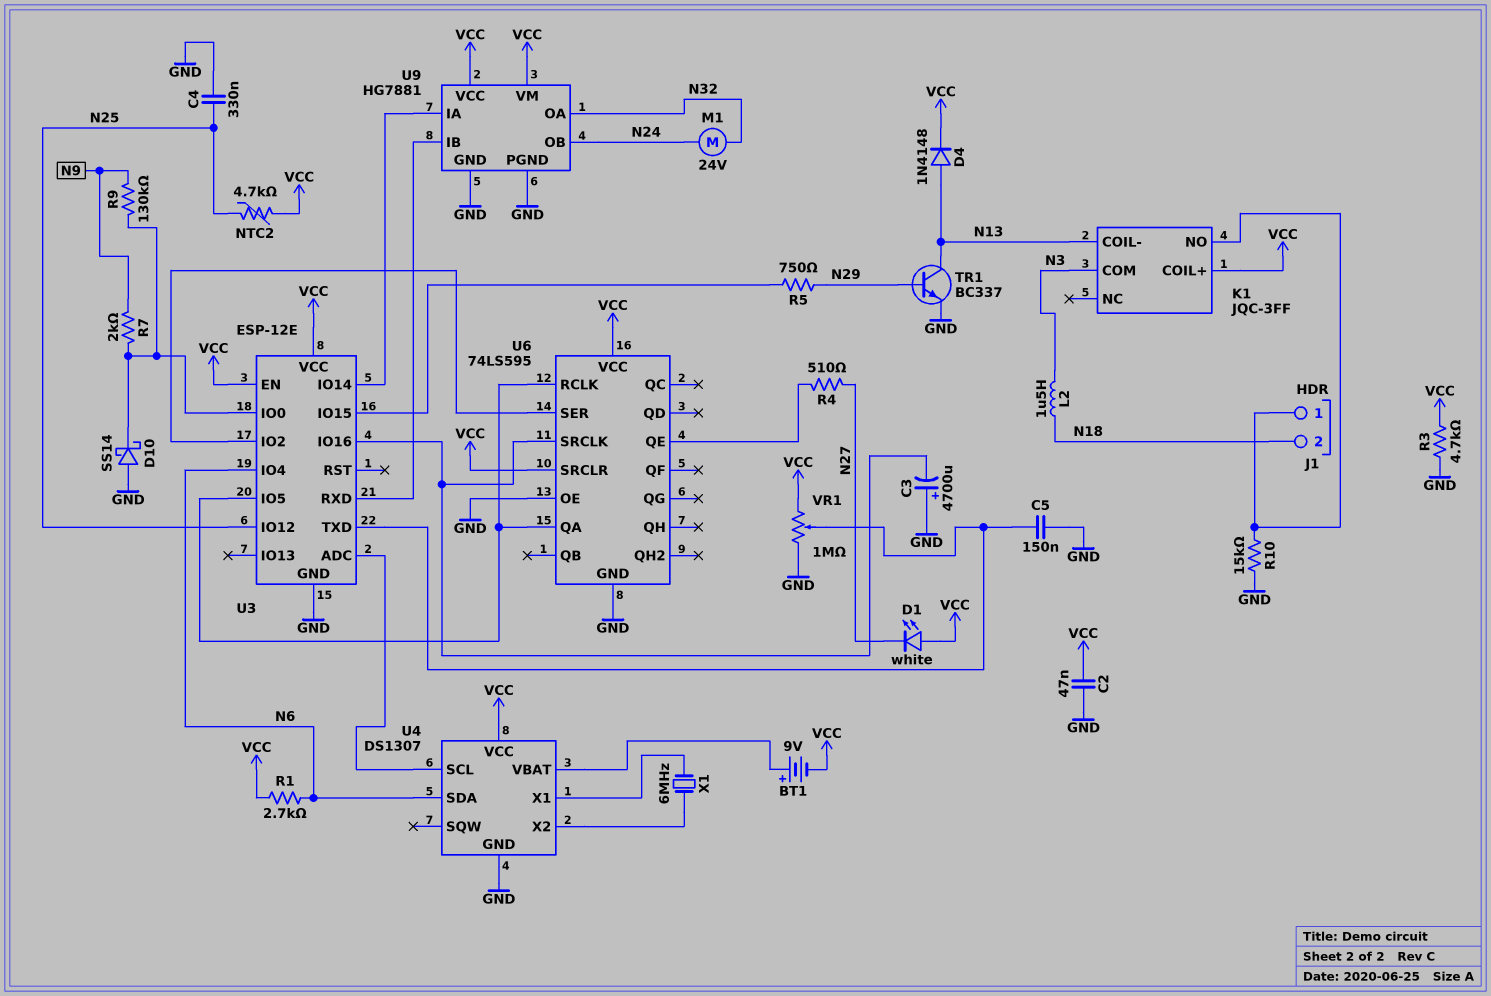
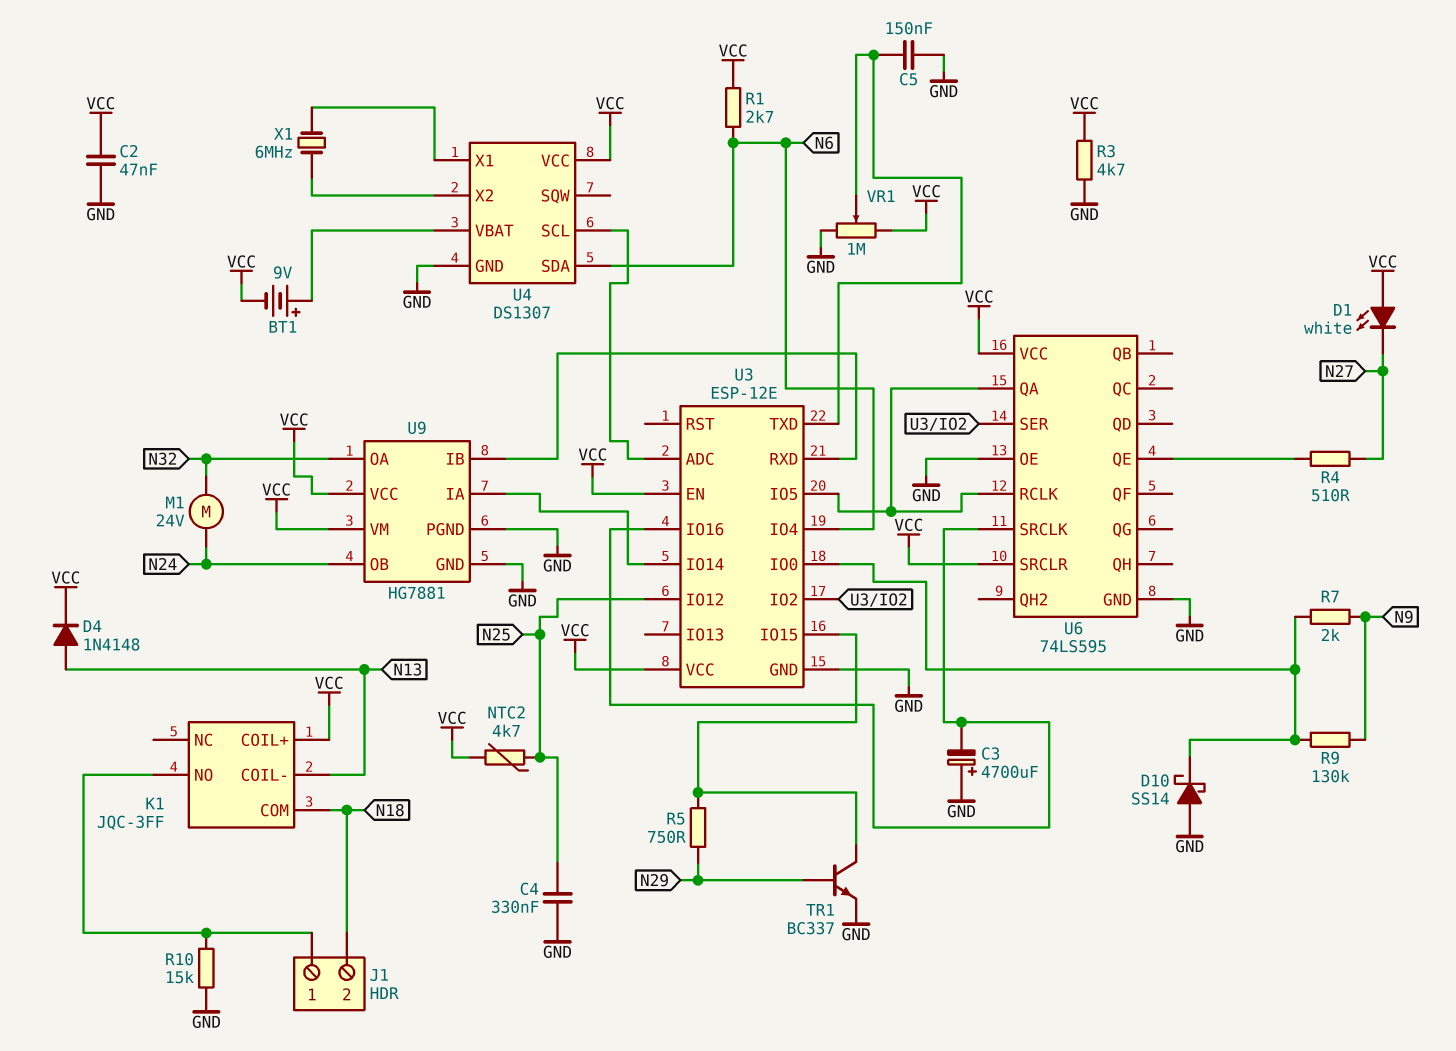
K1 pin COM: N3 -> N18
L2: 1.5uH (N3, N18) -> none
TR1: NPN BC337 (B N29, C N13, E GND) -> NPN BC337 (B N29, C U3/IO15, E GND)

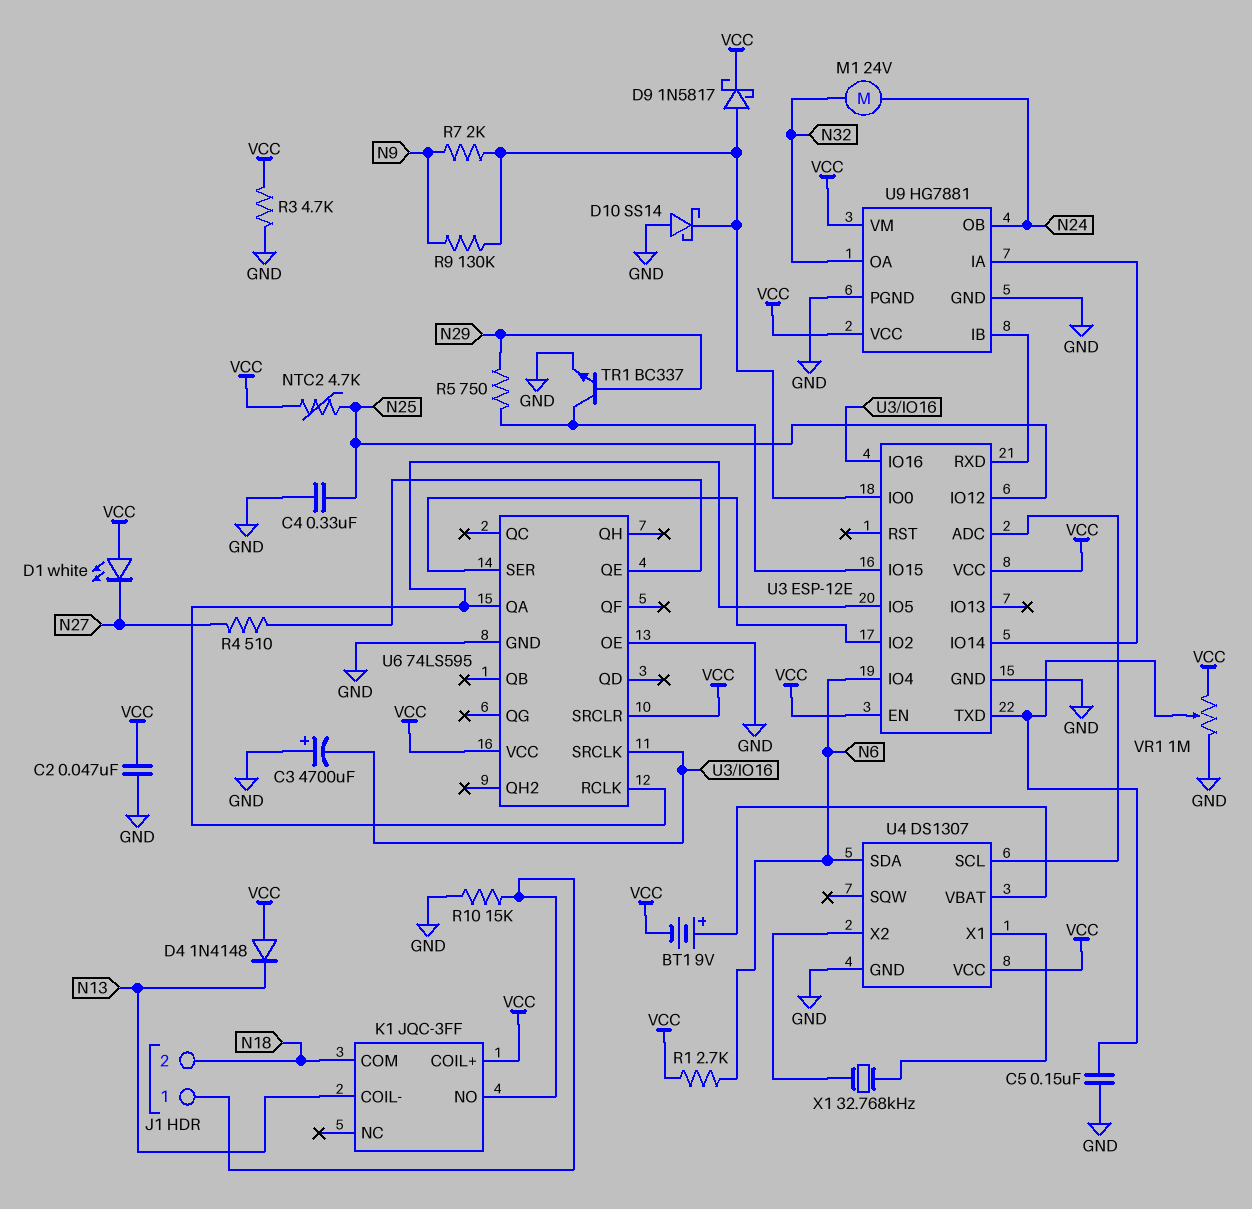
D4: diode 1N4148 (A N13, K VCC) -> diode 1N4148 (A VCC, K N13)
D9: none -> schottky 1N5817 (A U3/IO0, K VCC)
X1: 6MHz (U4/X1, U4/X2) -> 32.768kHz (U4/X1, U4/X2)

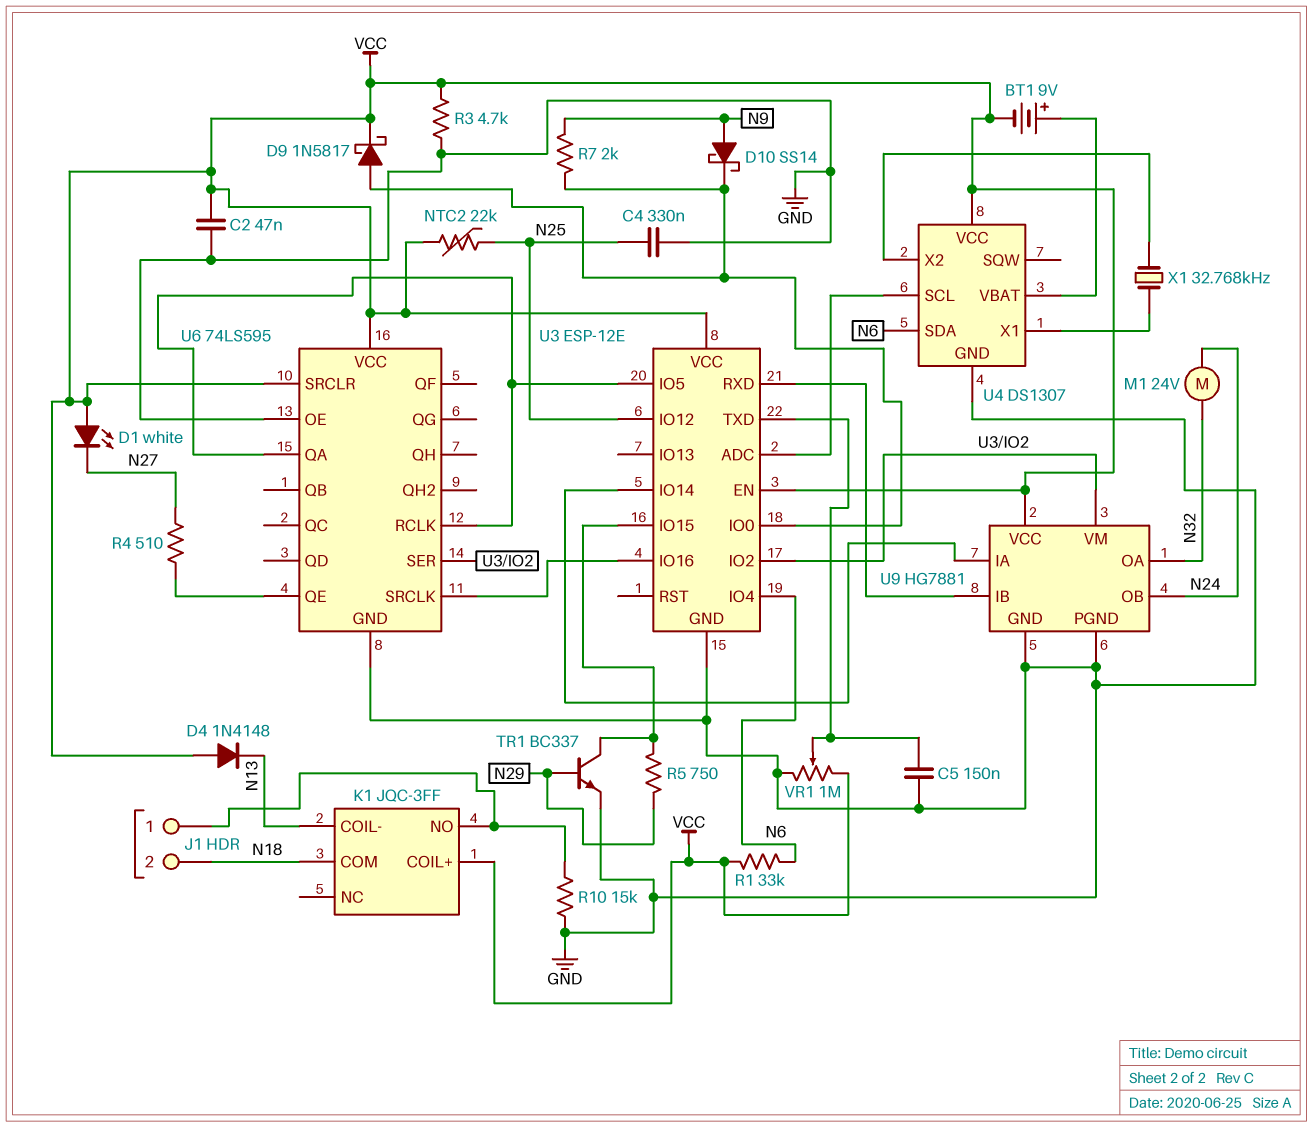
C3: 4700uF (plus GND, minus U3/IO16) -> none
D10: schottky SS14 (A GND, K U3/IO0) -> schottky SS14 (A N9, K U3/IO0)
NTC2: 4.7k (N25, VCC) -> 22k (N25, VCC)
R1: 2.7k (N6, VCC) -> 33k (N6, VCC)
R9: 130k (N9, U3/IO0) -> none
U9 pin VM: VCC -> U3/IO2

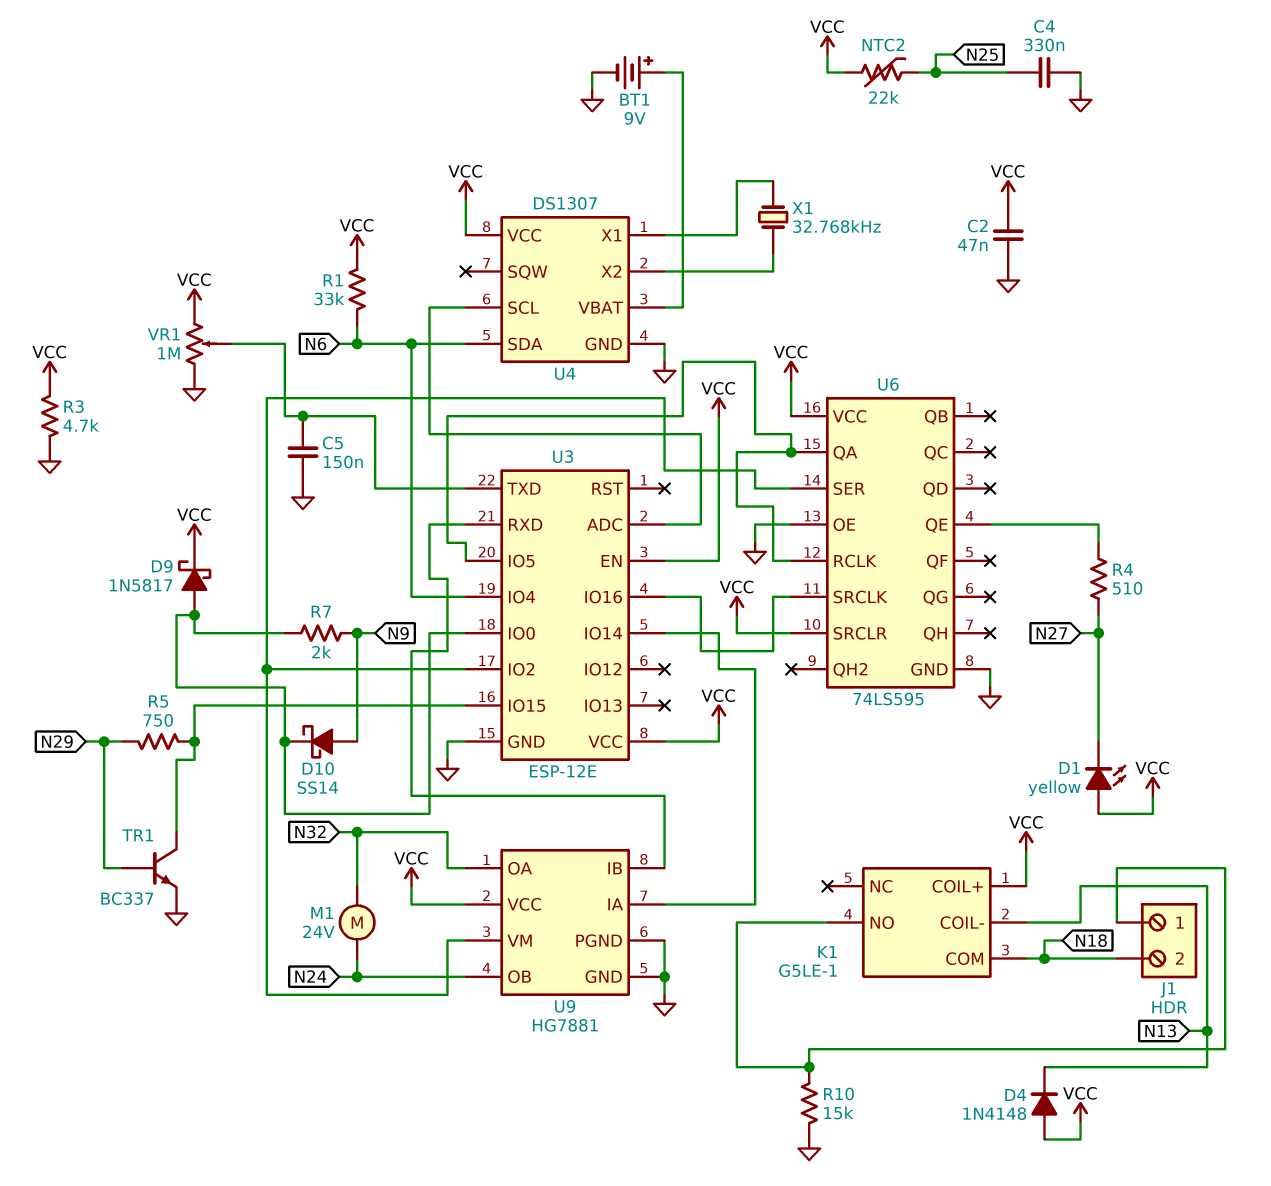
BT1: 9V (plus U4/VBAT, minus VCC) -> 9V (plus U4/VBAT, minus GND)
D1: LED white (A VCC, K N27) -> LED yellow (A VCC, K N27)
K1: JQC-3FF -> G5LE-1
U3 pin IO12: N25 -> none

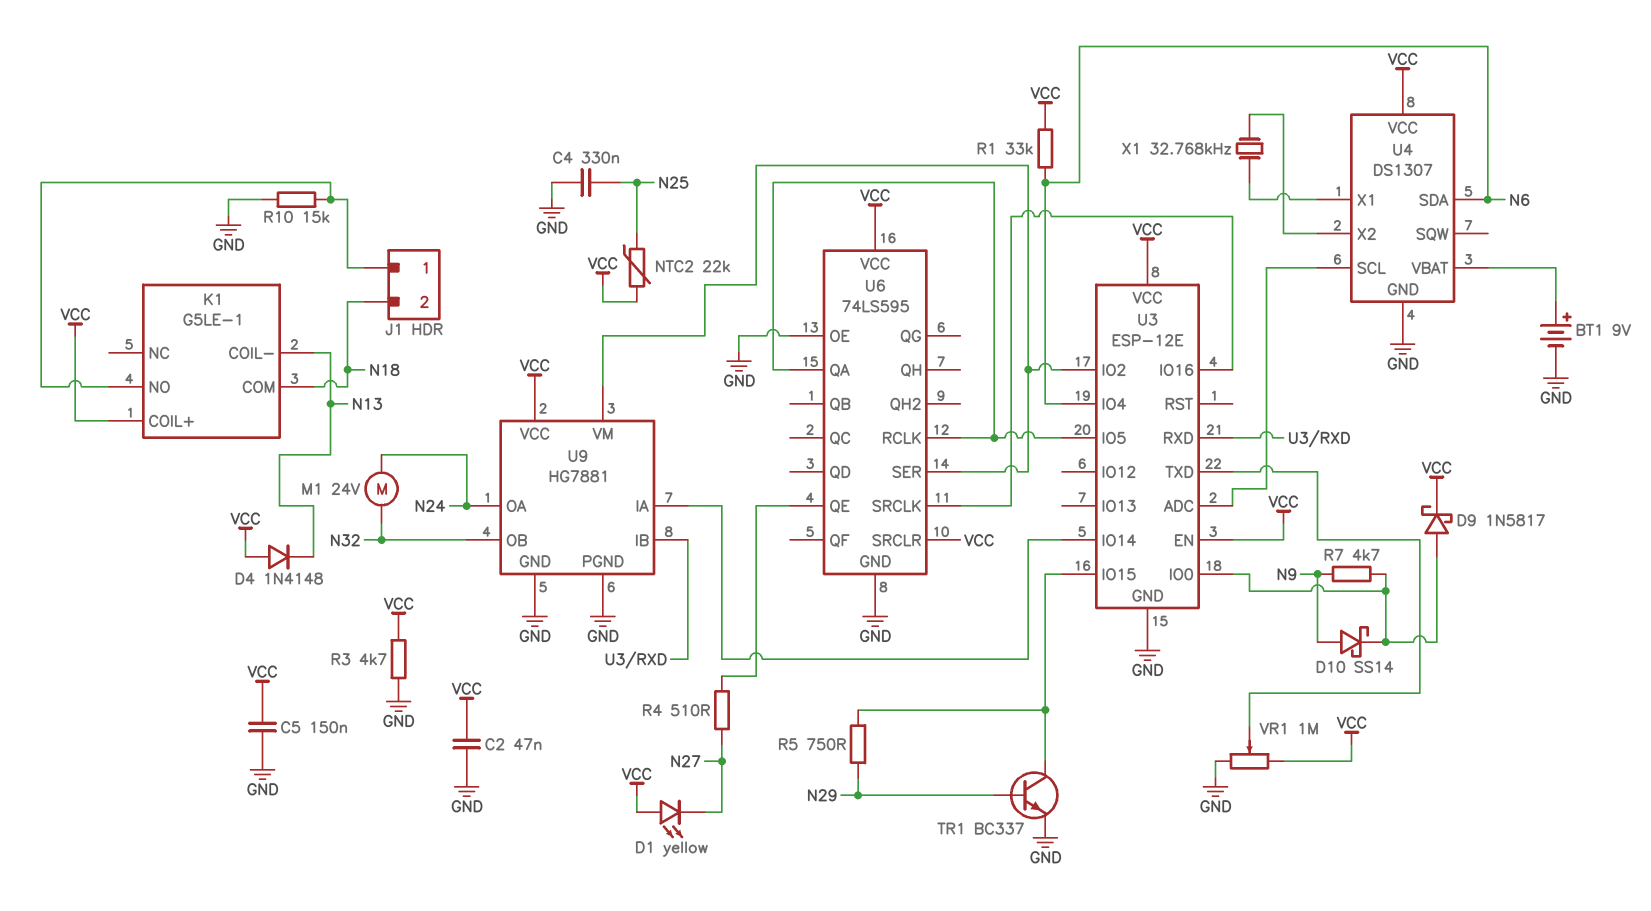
C5: 150nF (GND, U3/TXD) -> 150nF (GND, VCC)
R7: 2k (N9, U3/IO0) -> 4.7k (N9, U3/IO0)
U9 pin OA: N32 -> N24
U9 pin OB: N24 -> N32

